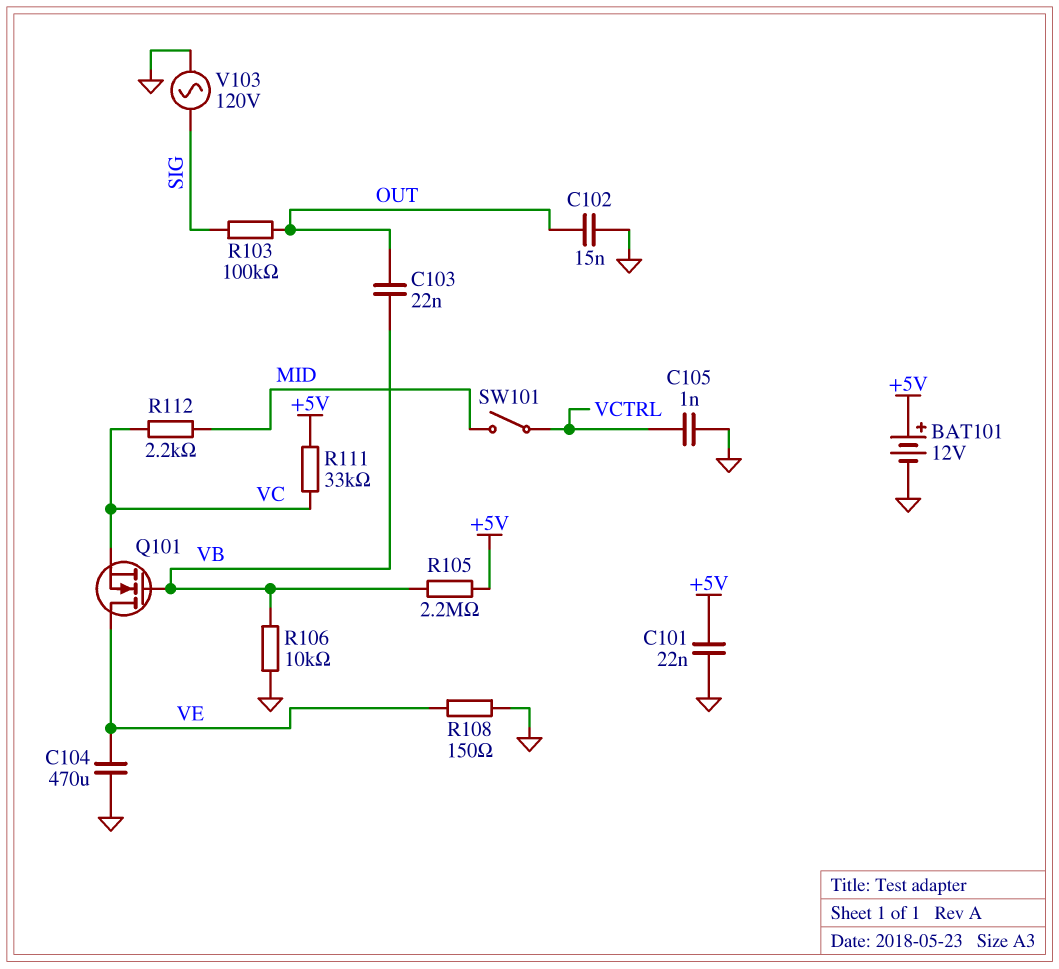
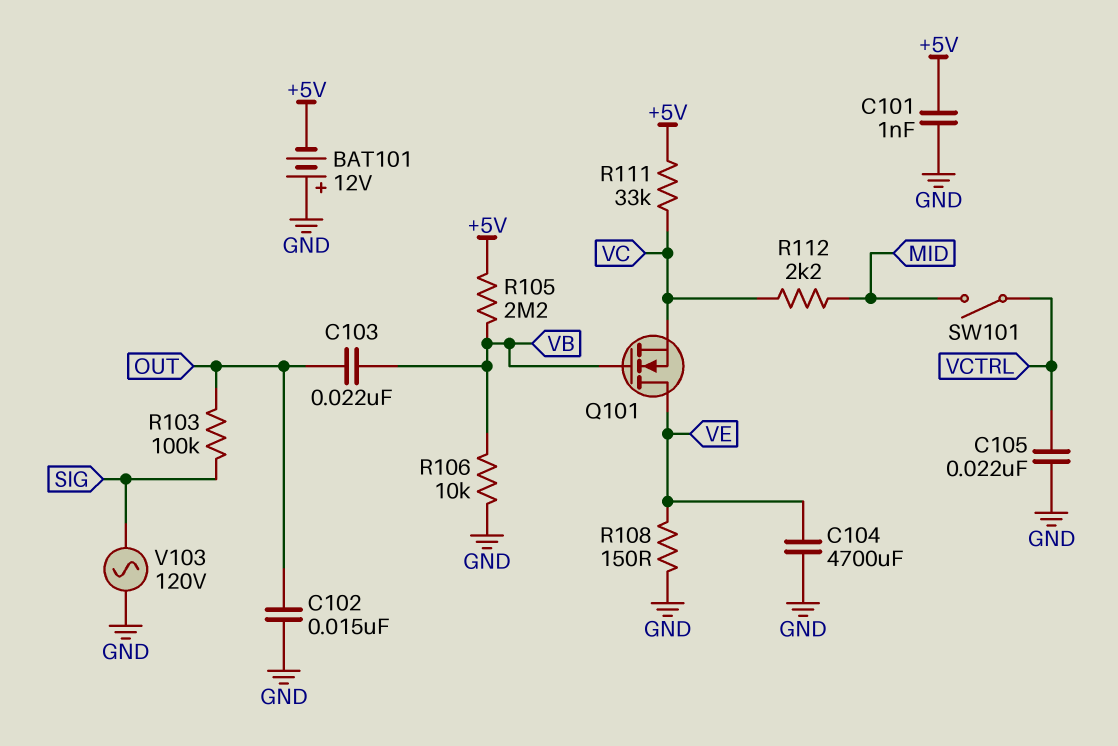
BAT101: 12V (plus +5V, minus GND) -> 12V (plus GND, minus +5V)
C101: 22nF (+5V, GND) -> 1nF (+5V, GND)
C104: 470uF (GND, VE) -> 4700uF (GND, VE)
C105: 1nF (GND, VCTRL) -> 22nF (GND, VCTRL)

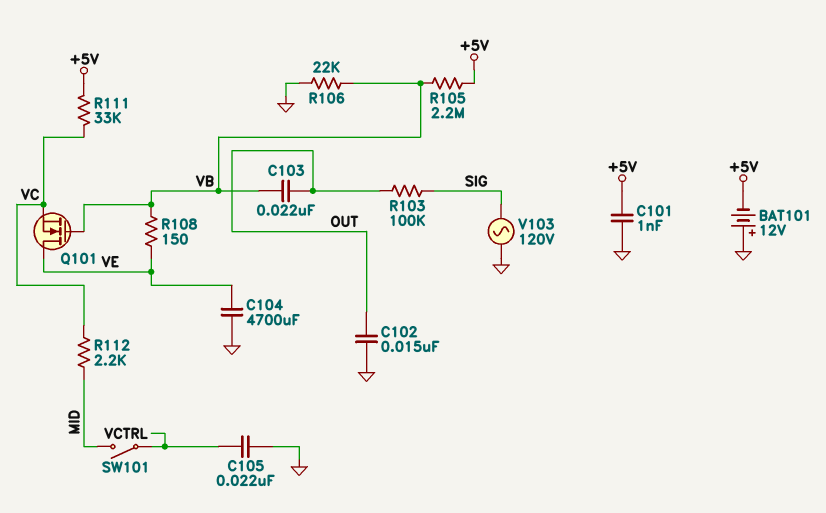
R106: 10k (GND, VB) -> 22k (GND, VB)
R108: 150 (GND, VE) -> 150 (VB, VE)

